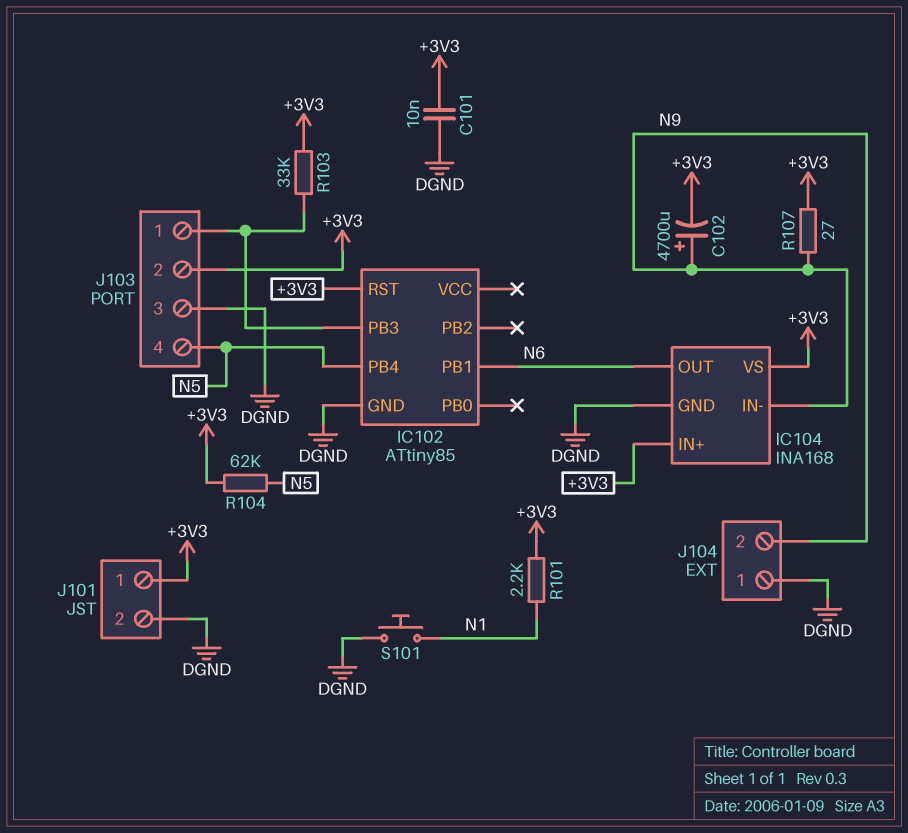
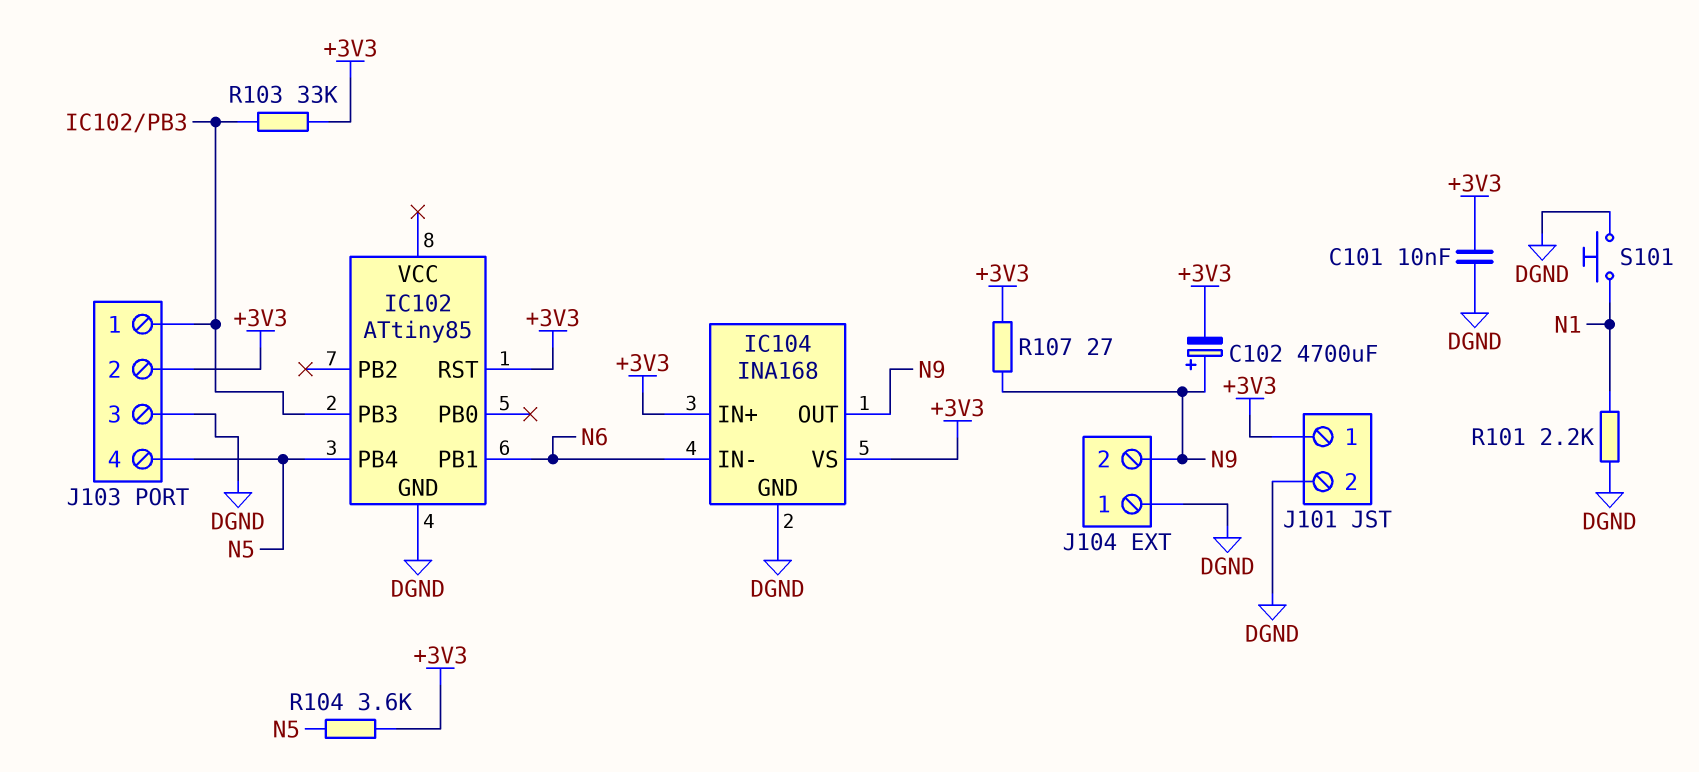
IC104 pin IN-: N9 -> N6
IC104 pin OUT: N6 -> N9
R101: 2.2k (+3V3, N1) -> 2.2k (DGND, N1)
R104: 62k (+3V3, N5) -> 3.6k (+3V3, N5)

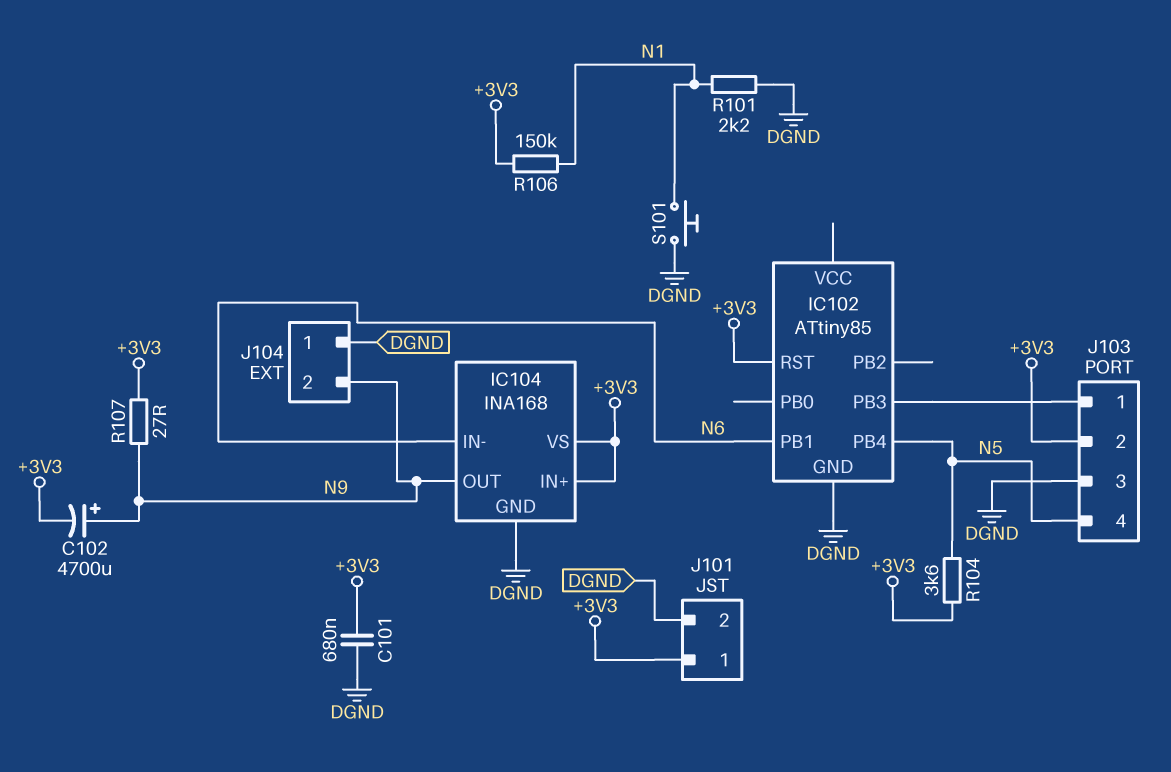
C101: 10nF (+3V3, DGND) -> 680nF (+3V3, DGND)
R103: 33k (+3V3, IC102/PB3) -> none
R106: none -> 150k (+3V3, N1)

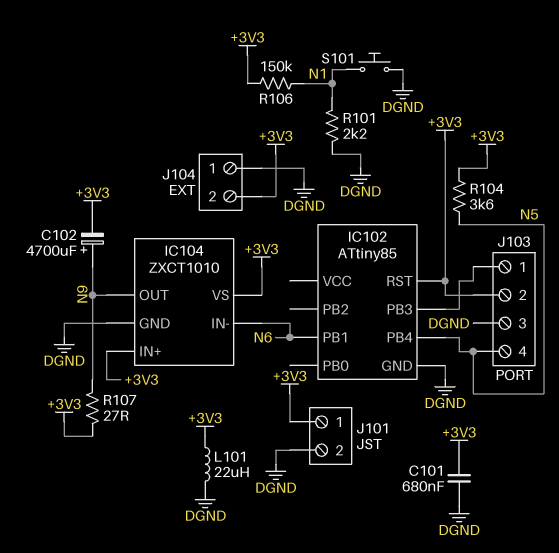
IC104: INA168 -> ZXCT1010
J104 pin 2: N9 -> +3V3
L101: none -> 22uH (+3V3, DGND)

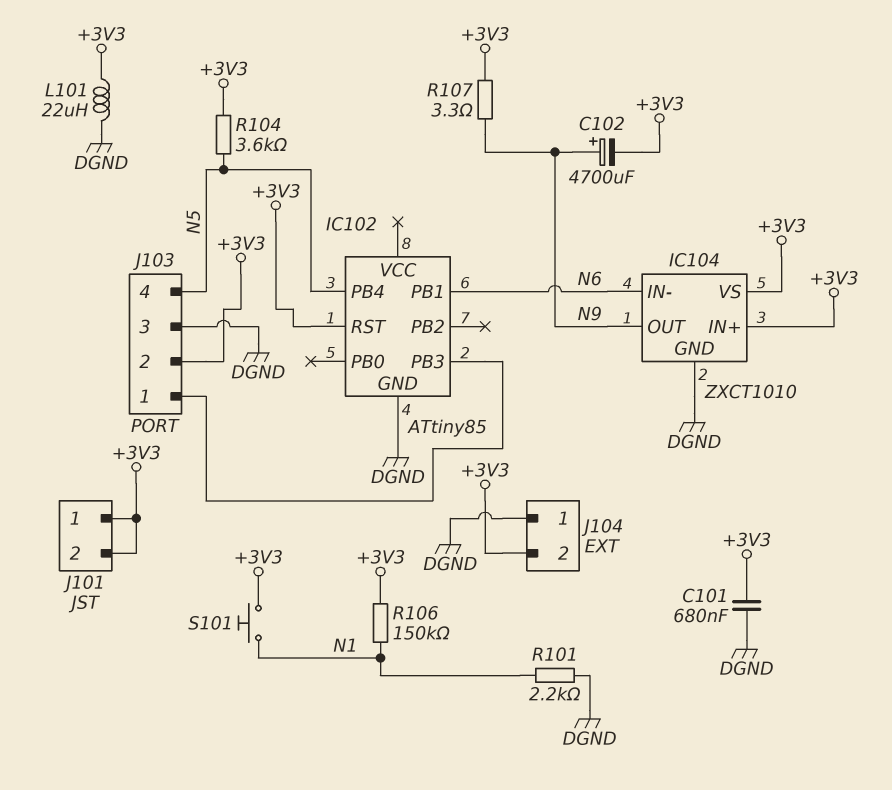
J101 pin 2: DGND -> +3V3
R107: 27 (+3V3, N9) -> 3.3 (+3V3, N9)
S101: button (DGND, N1) -> button (+3V3, N1)

